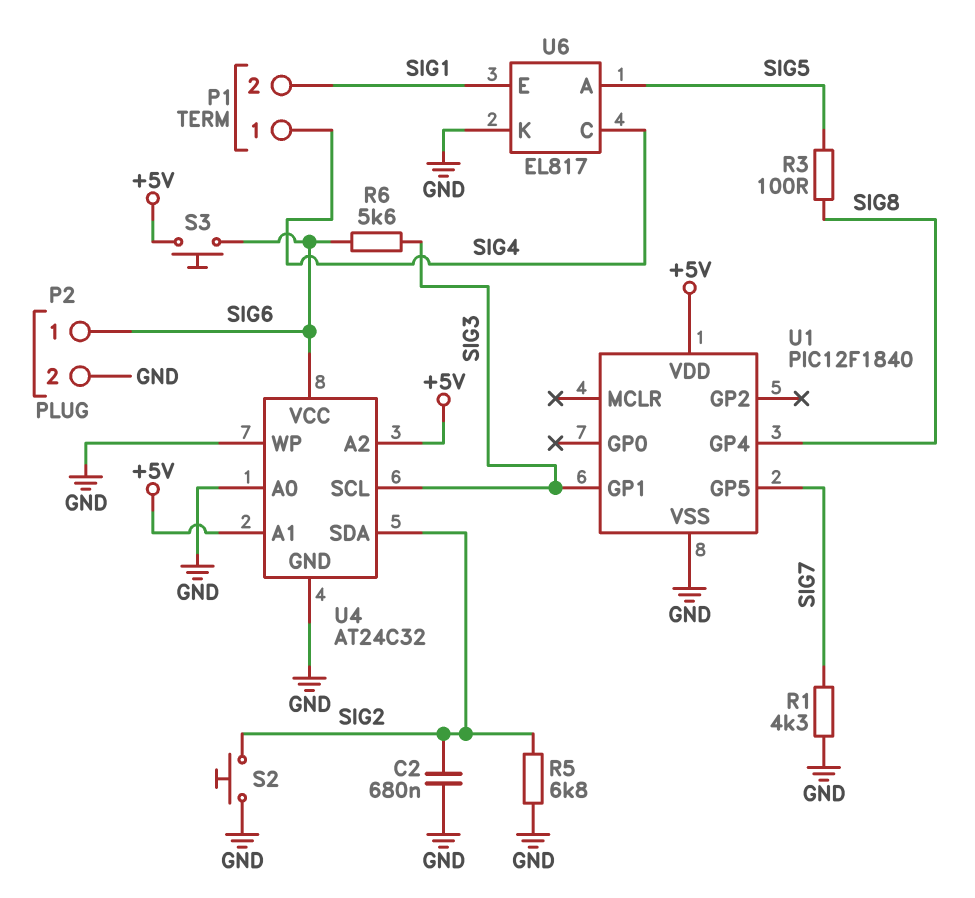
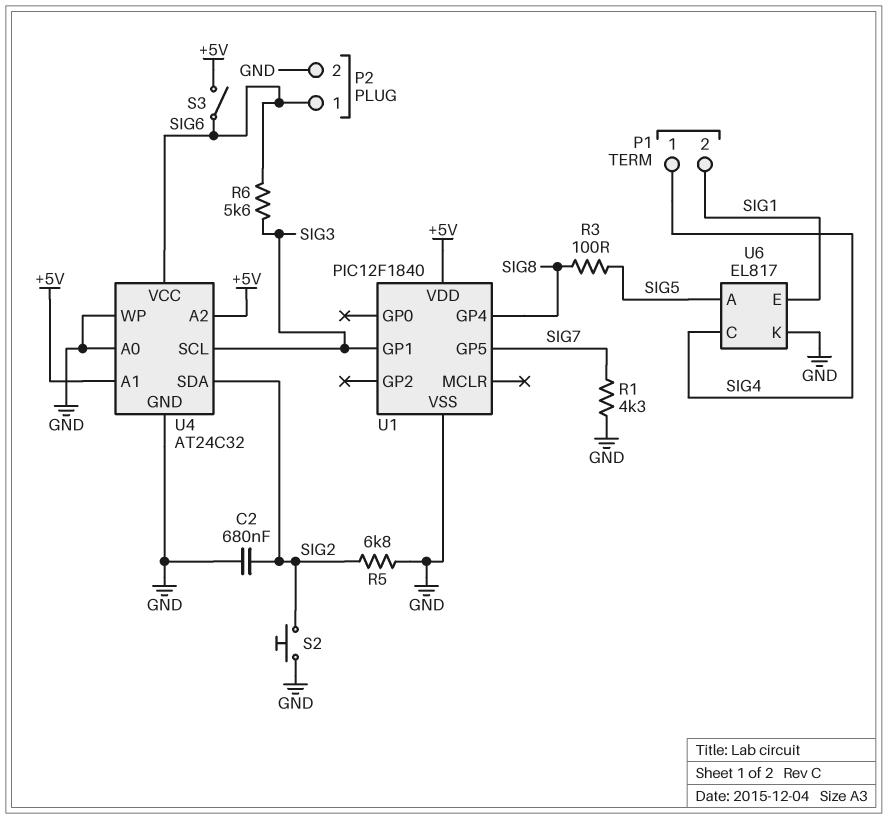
S3: button (+5V, SIG6) -> switch (+5V, SIG6)

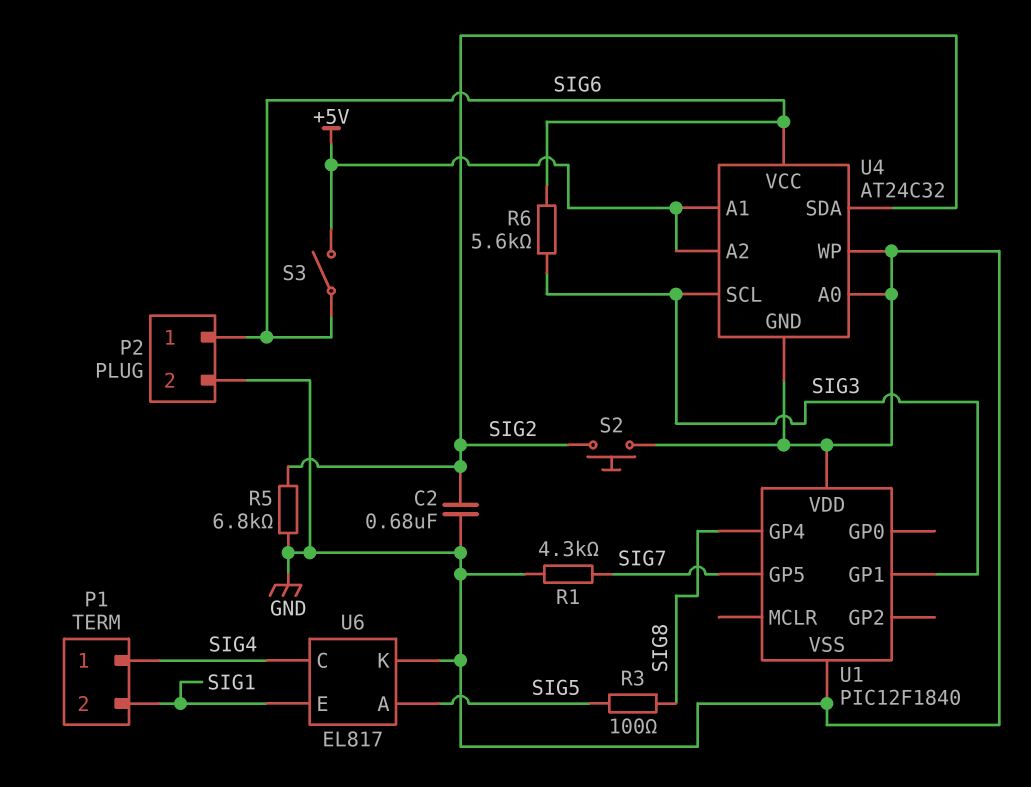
U1 pin VDD: +5V -> GND

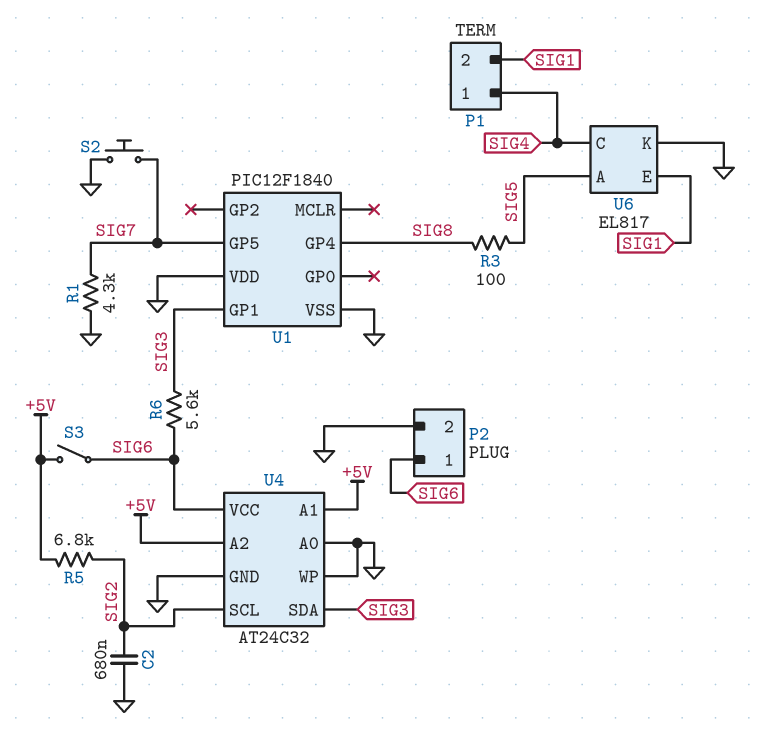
R5: 6.8k (GND, SIG2) -> 6.8k (+5V, SIG2)
S2: button (GND, SIG2) -> button (GND, SIG7)
U4 pin SCL: SIG3 -> SIG2
U4 pin SDA: SIG2 -> SIG3

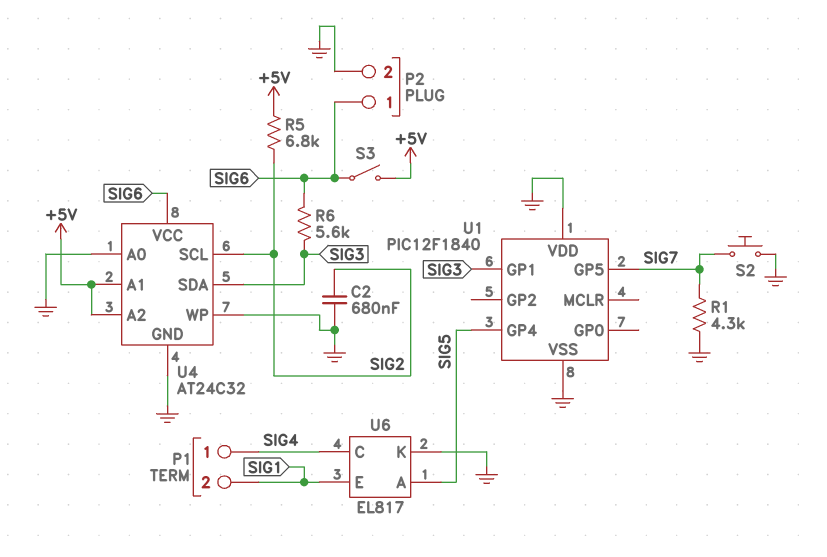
R3: 100 (SIG5, SIG8) -> none
U1 pin GP4: SIG8 -> SIG5

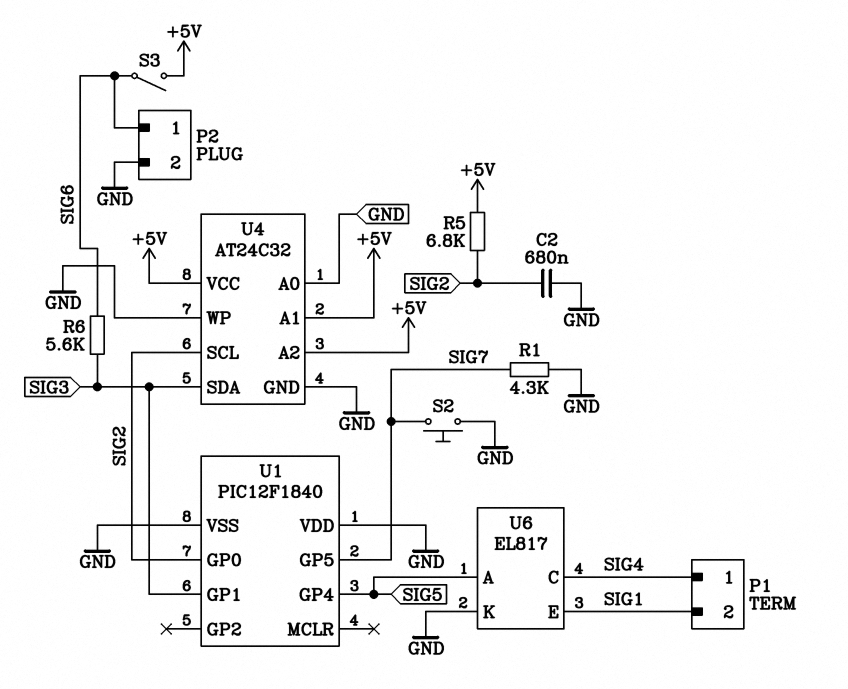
U1 pin GP0: none -> SIG2
U4 pin VCC: SIG6 -> +5V

